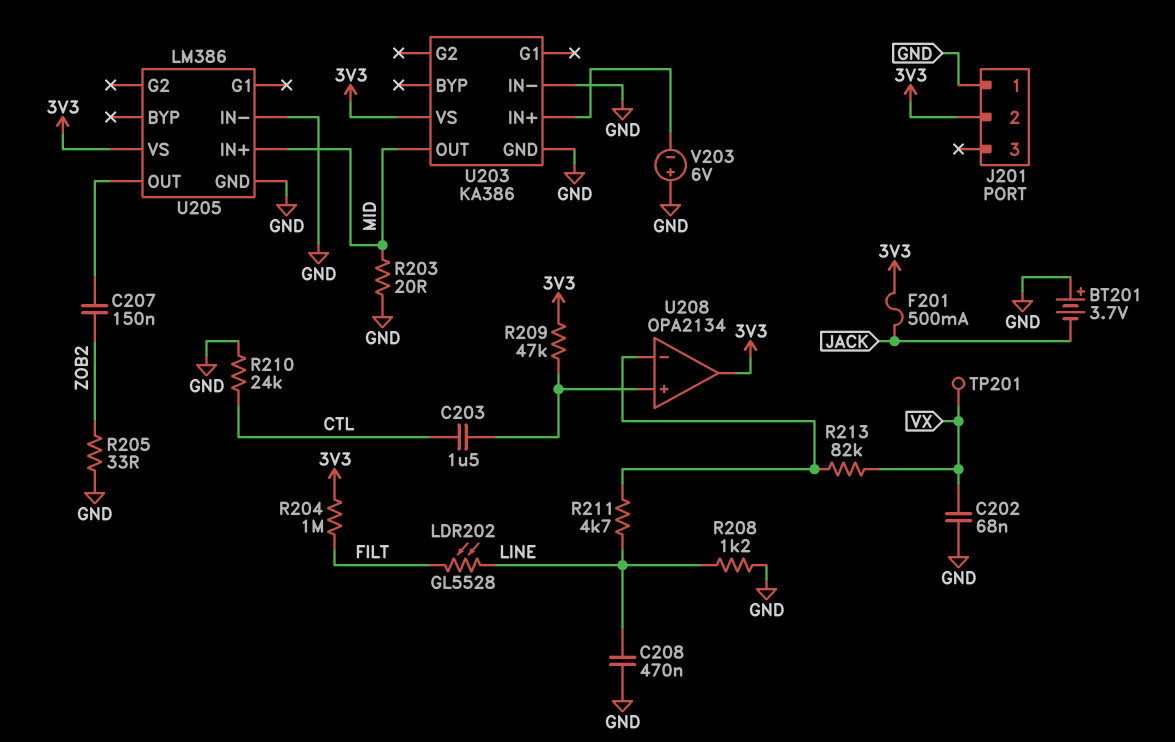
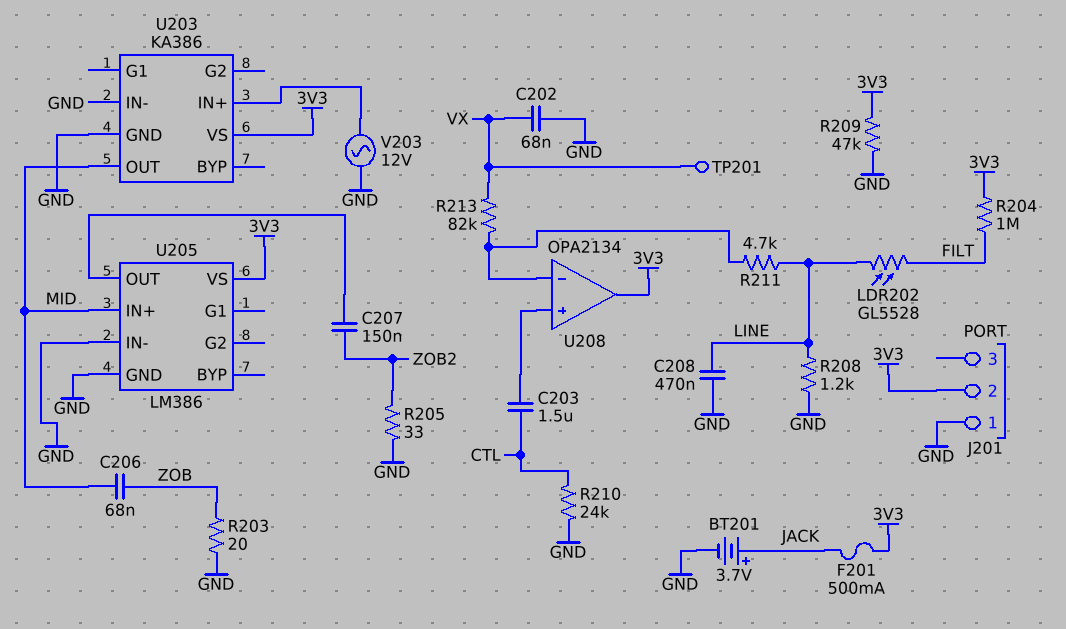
BT201: 3.7V (plus GND, minus JACK) -> 3.7V (plus JACK, minus GND)
C206: none -> 68nF (MID, ZOB)
R203: 20 (GND, MID) -> 20 (GND, ZOB)
R209: 47k (3V3, U208/in+) -> 47k (3V3, GND)
V203: 6V (plus GND, minus U203/IN+) -> AC 12V (GND, U203/IN+)

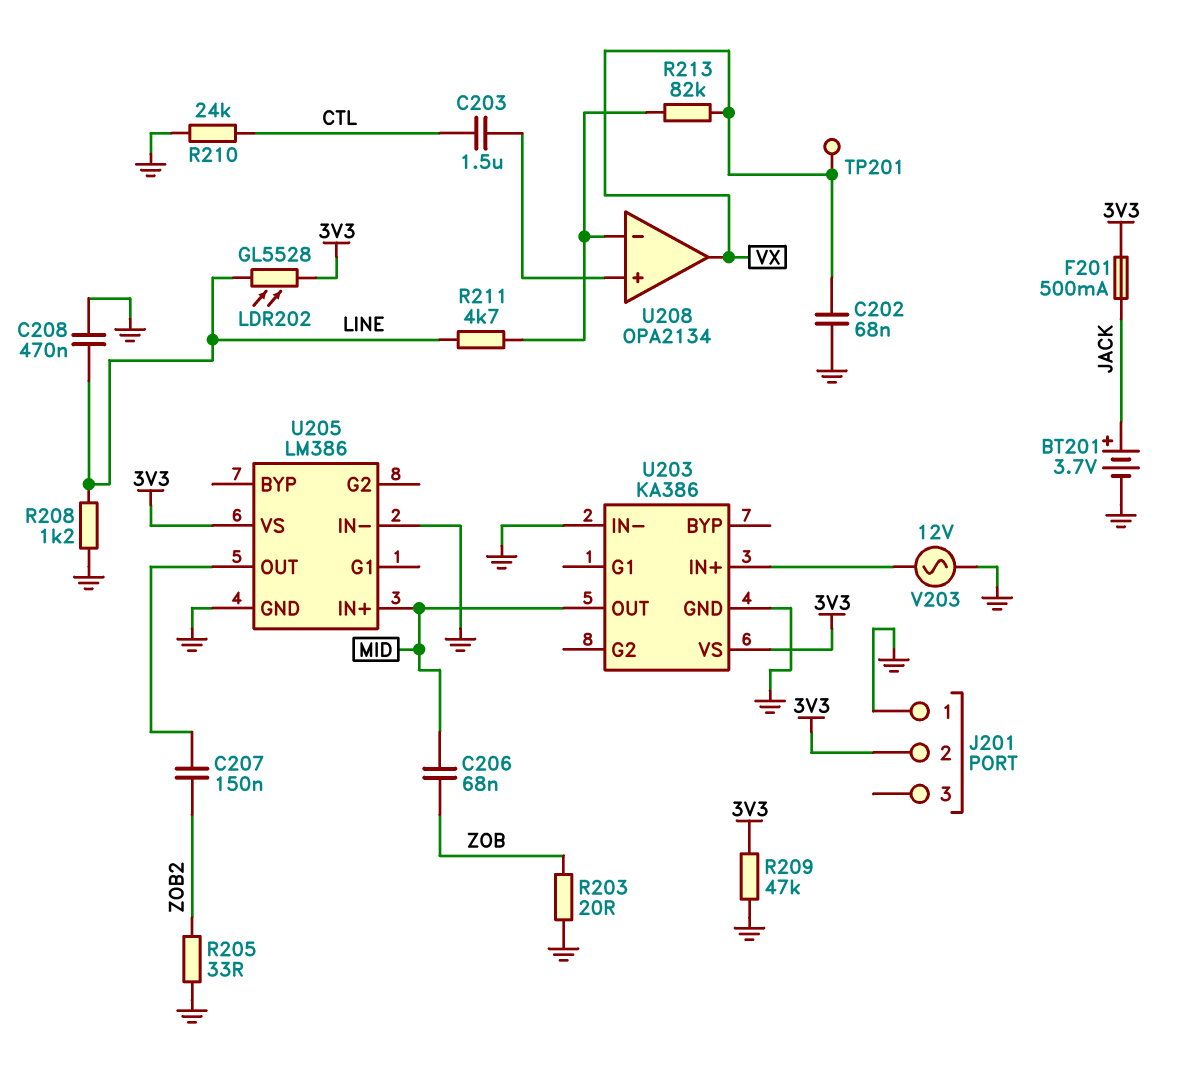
LDR202: GL5528 (FILT, LINE) -> GL5528 (3V3, LINE)
R204: 1M (3V3, FILT) -> none
U208 pin out: 3V3 -> VX

